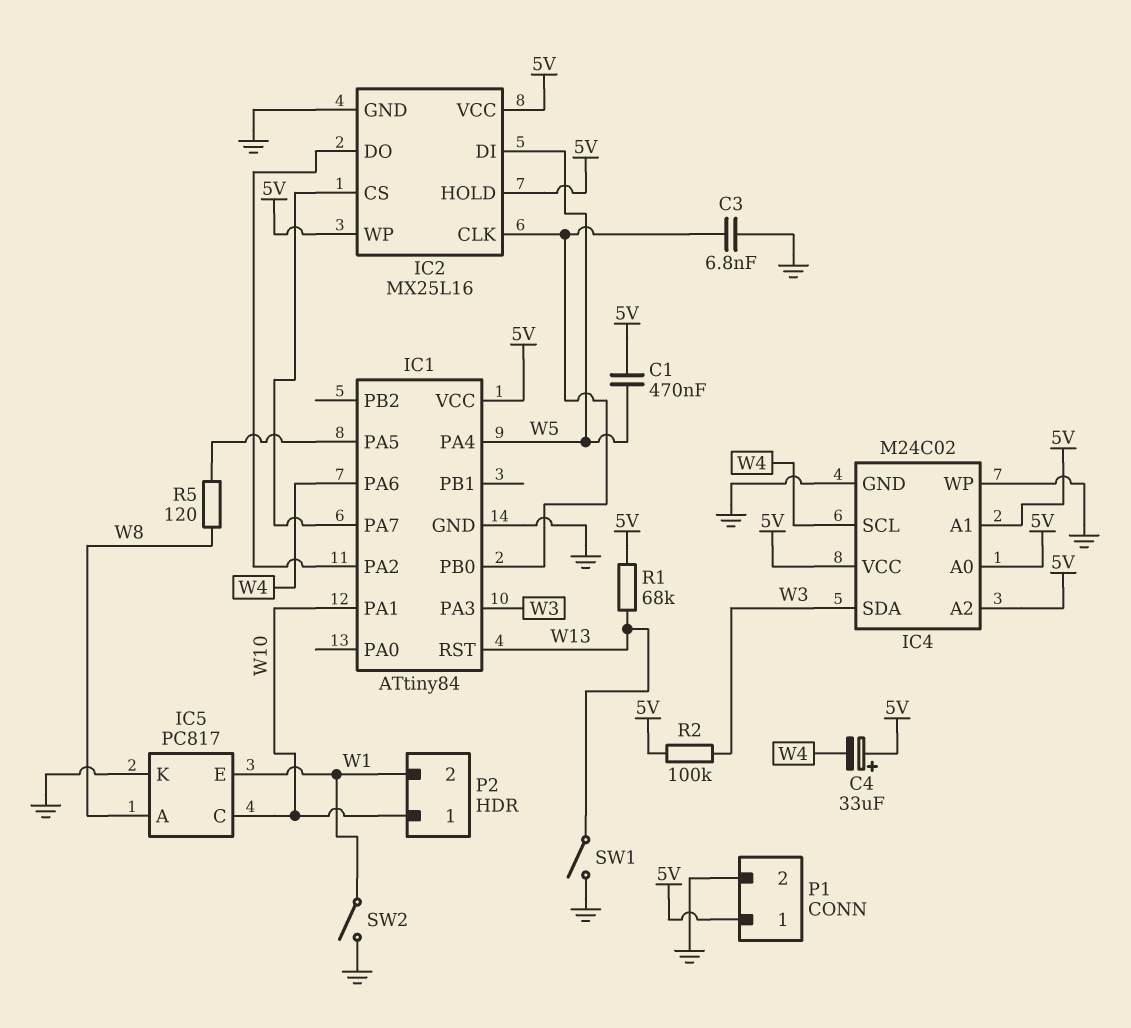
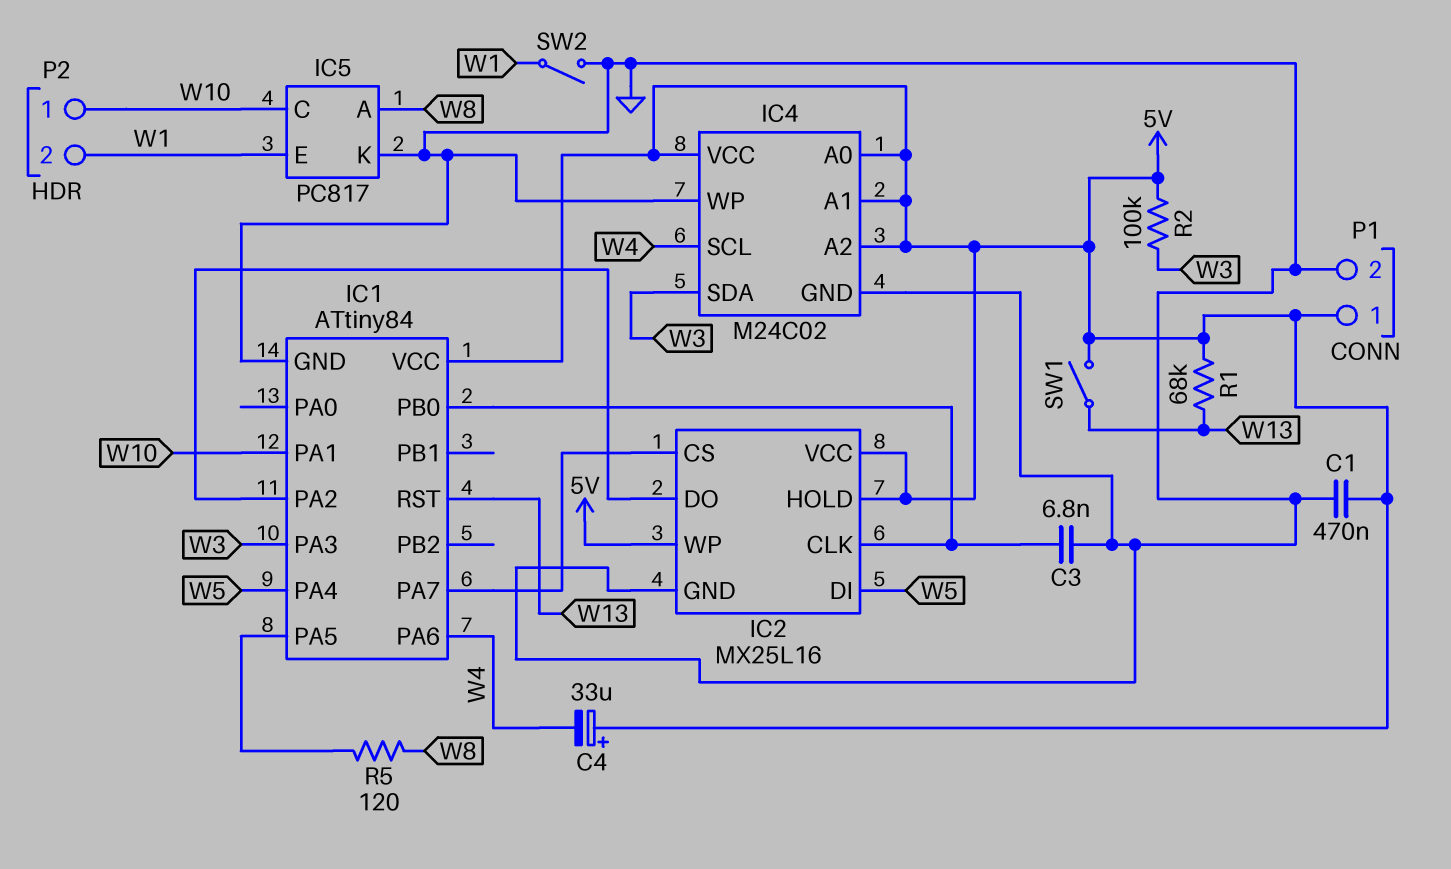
C1: 470nF (5V, W5) -> 470nF (5V, GND)
SW1: switch (GND, W13) -> switch (5V, W13)

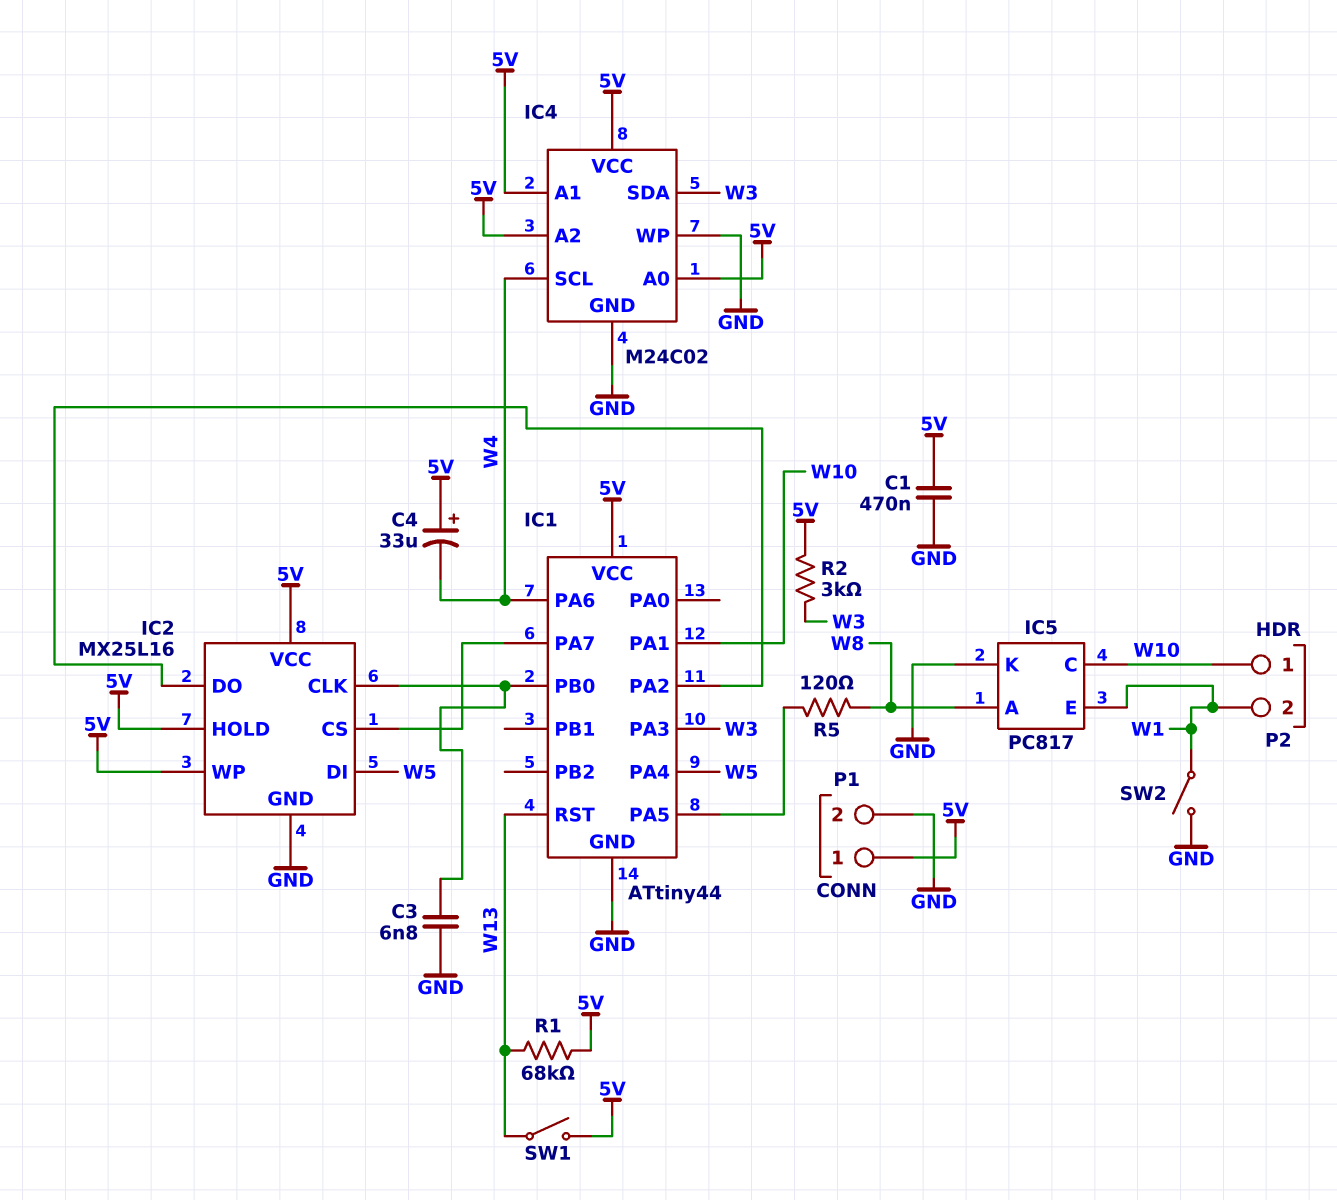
IC1: ATtiny84 -> ATtiny44
R2: 100k (5V, W3) -> 3k (5V, W3)

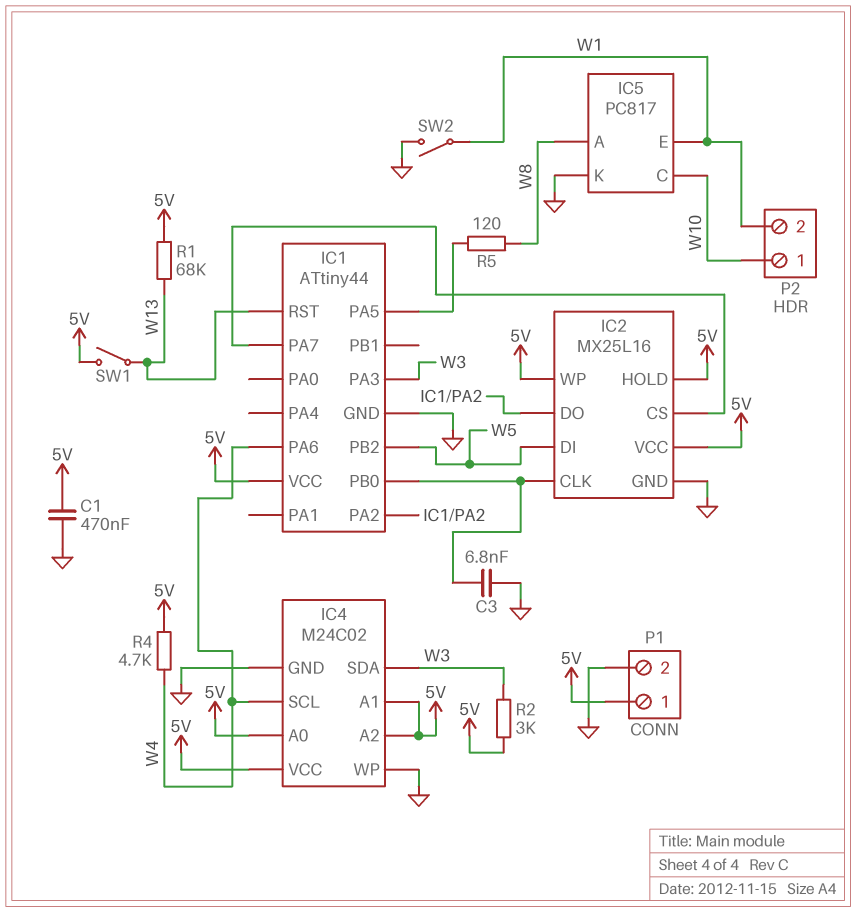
C4: 33uF (plus 5V, minus W4) -> none
IC1 pin PA1: W10 -> none
IC1 pin PA4: W5 -> none
IC1 pin PB2: none -> W5
R4: none -> 4.7k (5V, W4)

